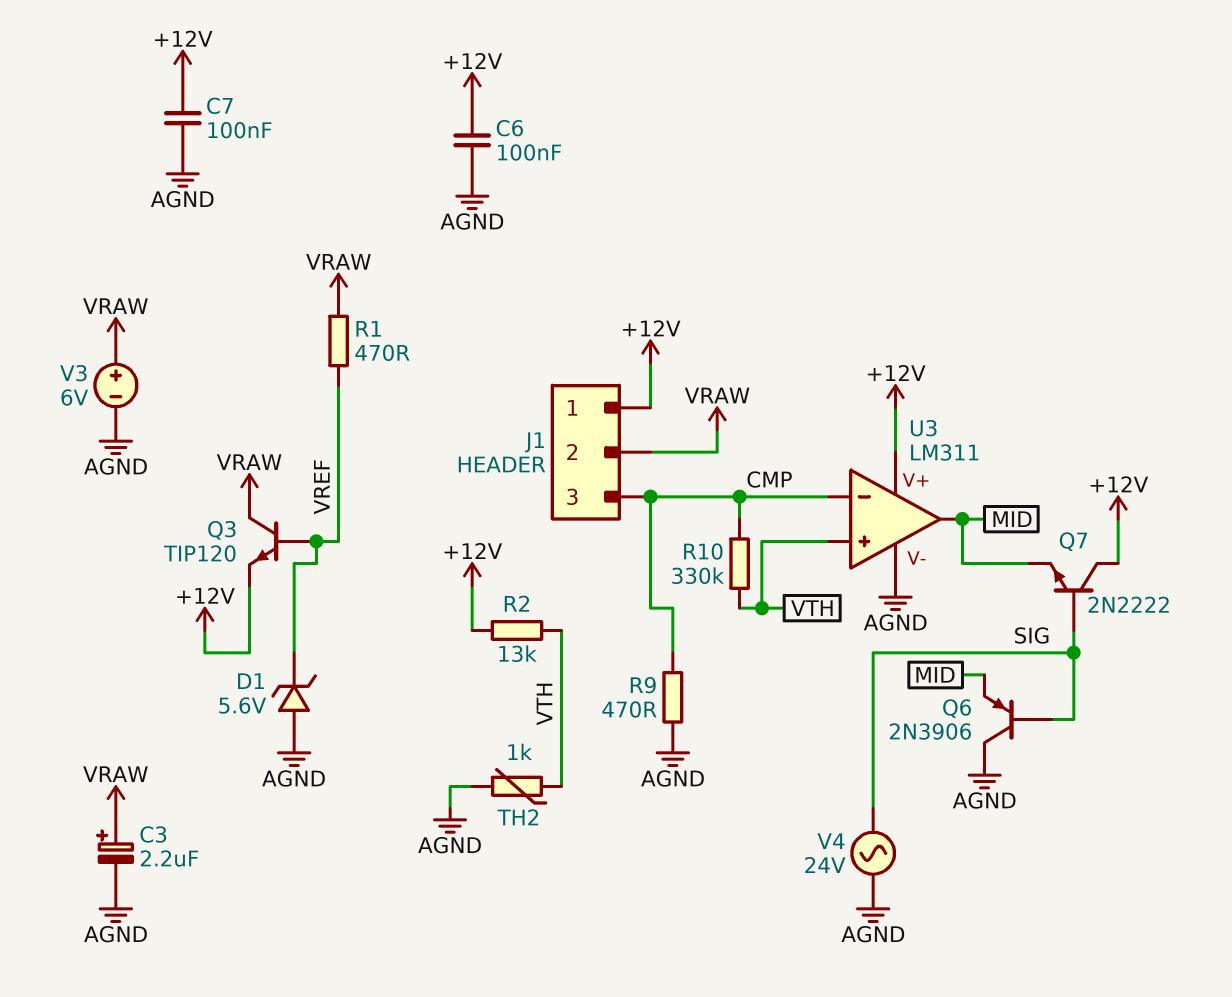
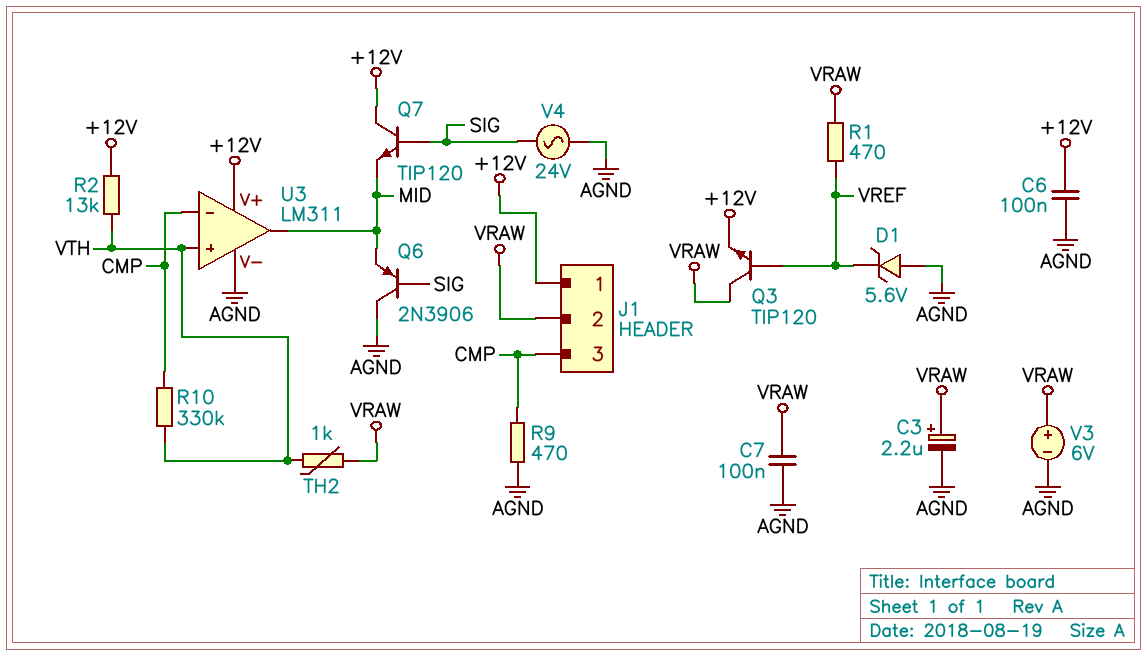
C7: 100nF (+12V, AGND) -> 100nF (AGND, VRAW)
Q7: NPN 2N2222 (B SIG, C +12V, E MID) -> NPN TIP120 (B SIG, C +12V, E MID)
TH2: 1k (AGND, VTH) -> 1k (VRAW, VTH)

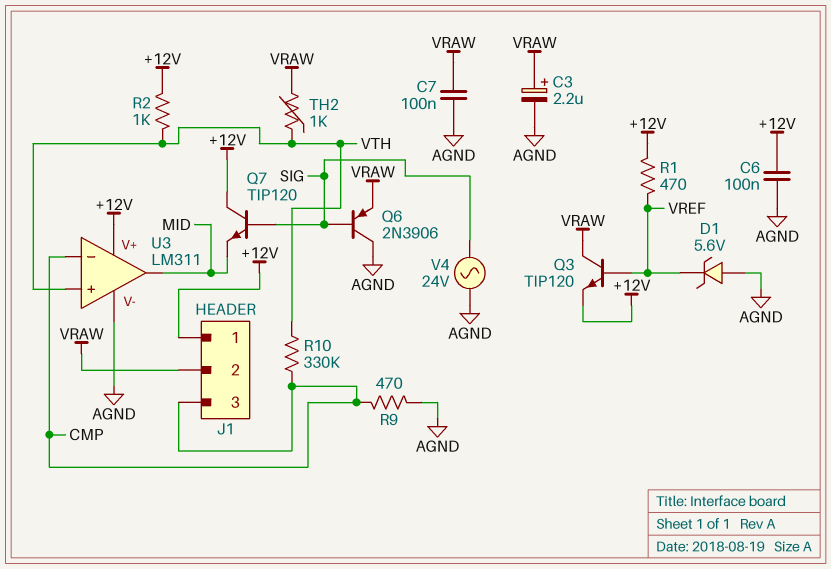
Q6: PNP 2N3906 (B SIG, C AGND, E MID) -> PNP 2N3906 (B SIG, C AGND, E VRAW)
R1: 470 (VRAW, VREF) -> 470 (+12V, VREF)
R2: 13k (+12V, VTH) -> 1k (+12V, VTH)
V3: 6V (plus VRAW, minus AGND) -> none

